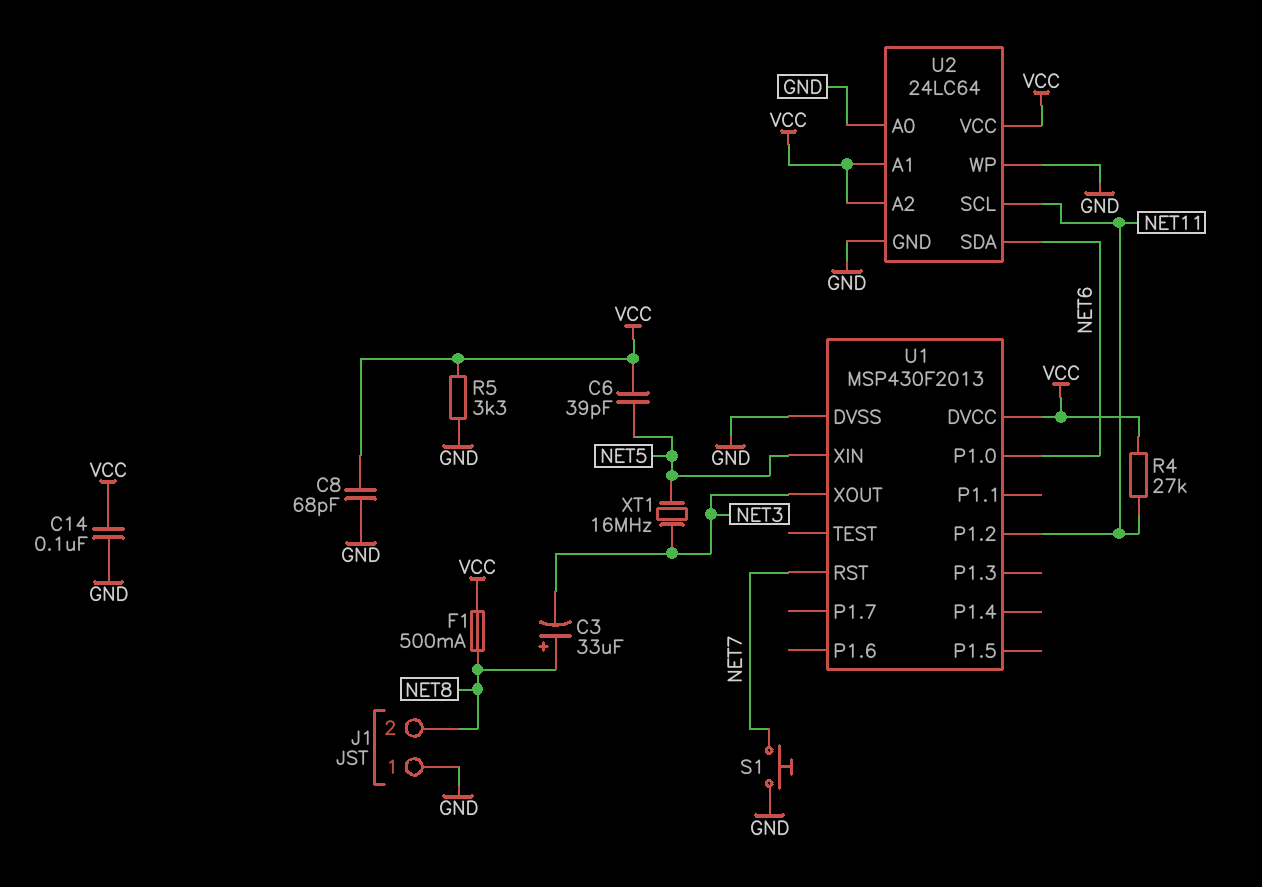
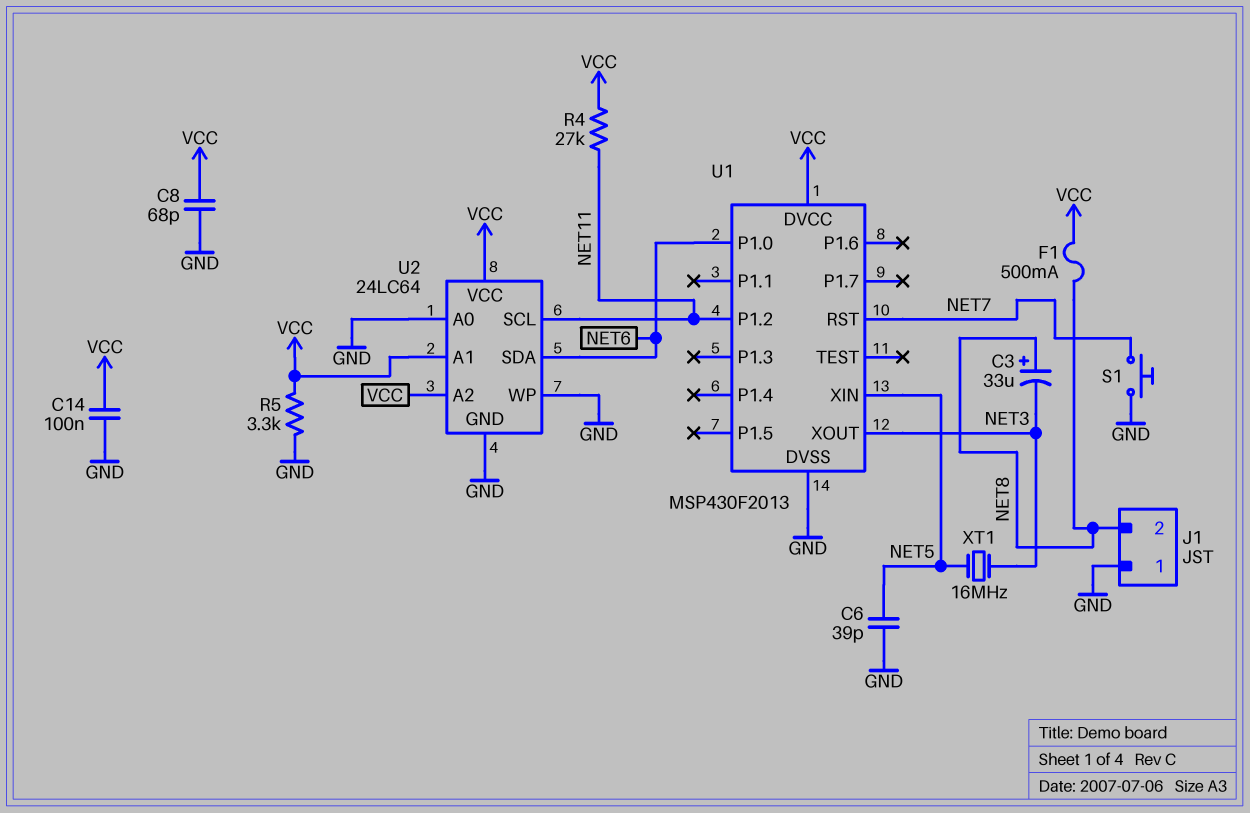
C6: 39pF (NET5, VCC) -> 39pF (GND, NET5)

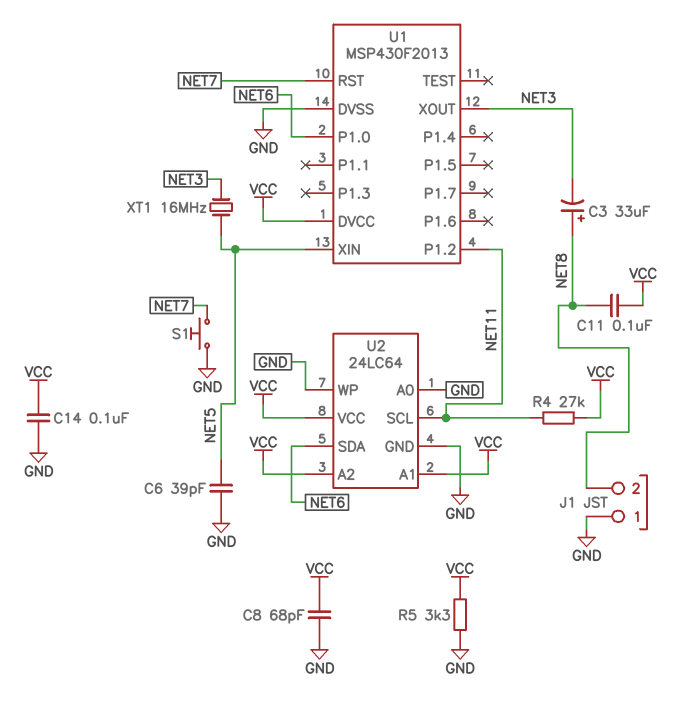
C11: none -> 100nF (NET8, VCC)
F1: 500mA (NET8, VCC) -> none

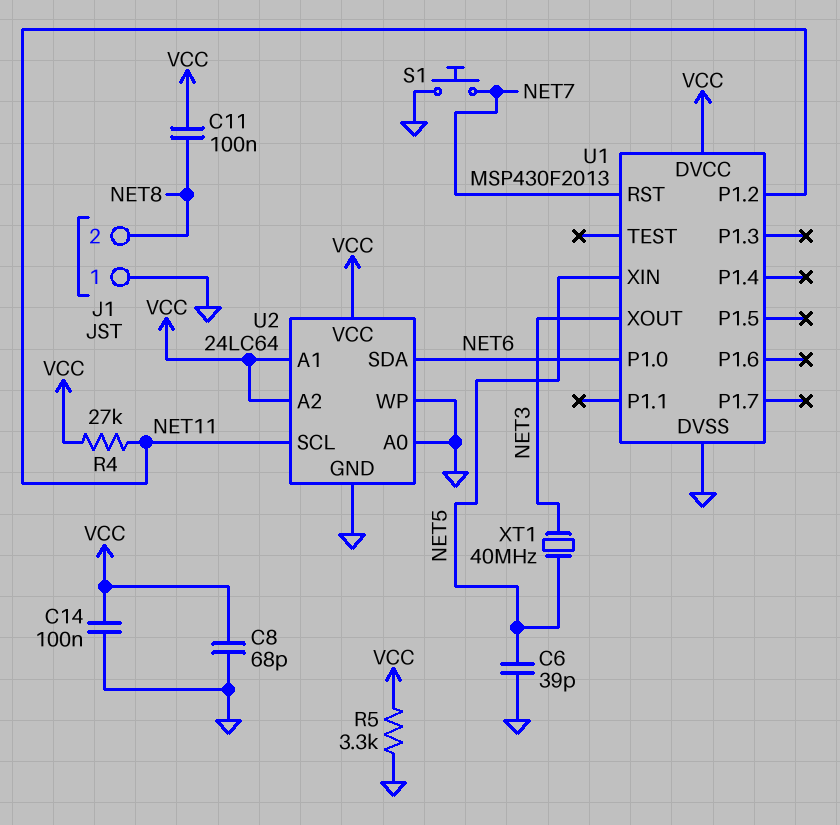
C3: 33uF (plus NET8, minus NET3) -> none
XT1: 16MHz (NET3, NET5) -> 40MHz (NET3, NET5)

